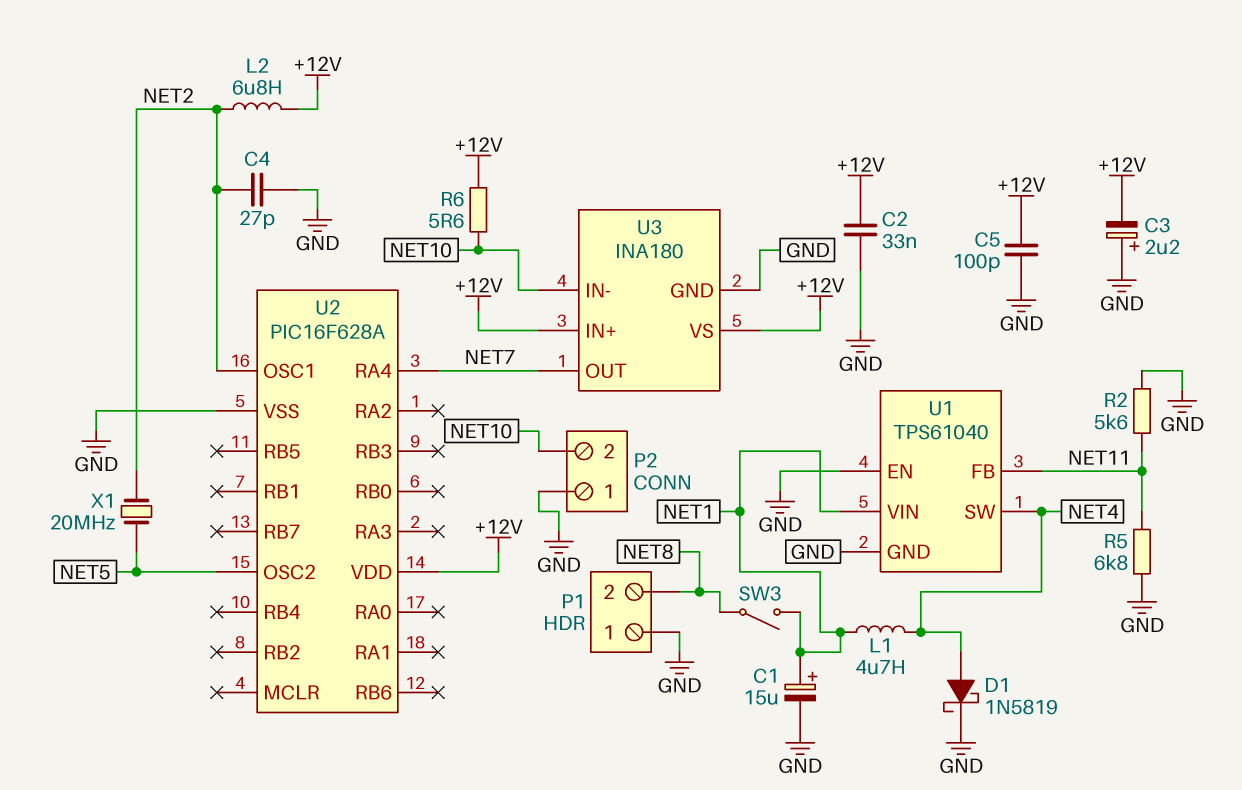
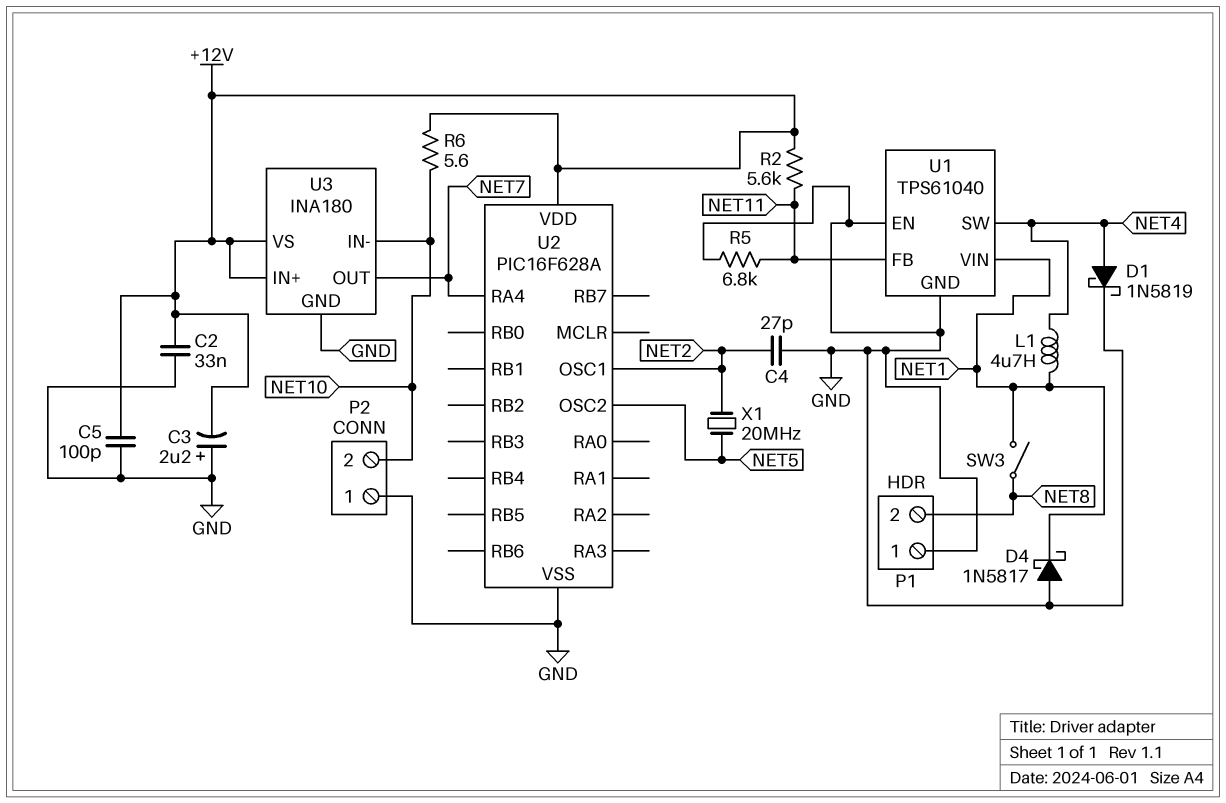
C1: 15uF (plus NET1, minus GND) -> none
D4: none -> schottky 1N5817 (A GND, K NET1)
L2: 6.8uH (+12V, NET2) -> none
R2: 5.6k (GND, NET11) -> 5.6k (+12V, NET11)

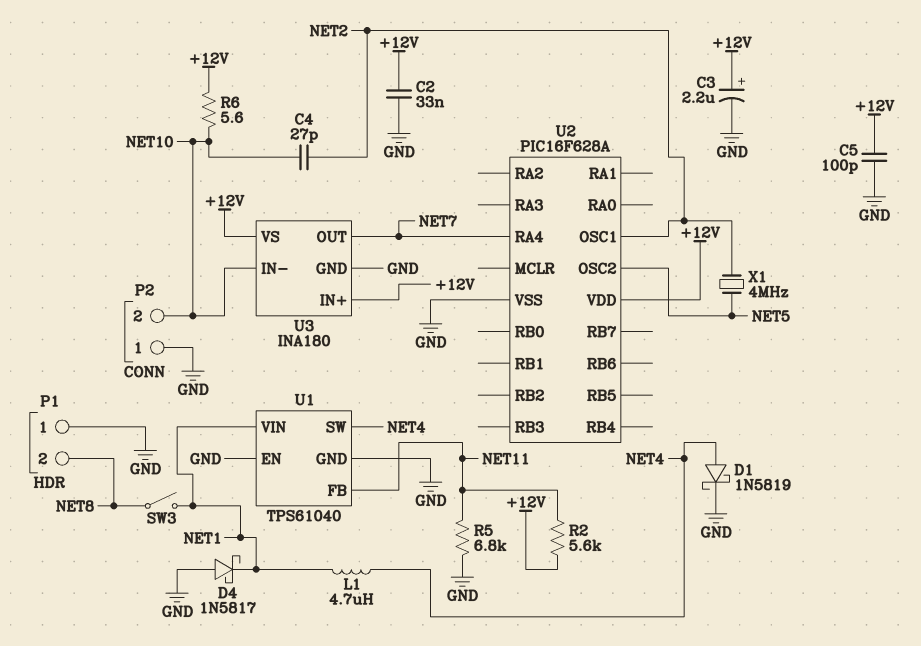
C3: 2.2uF (plus GND, minus +12V) -> 2.2uF (plus +12V, minus GND)
C4: 27pF (GND, NET2) -> 27pF (NET2, NET10)
X1: 20MHz (NET2, NET5) -> 4MHz (NET2, NET5)

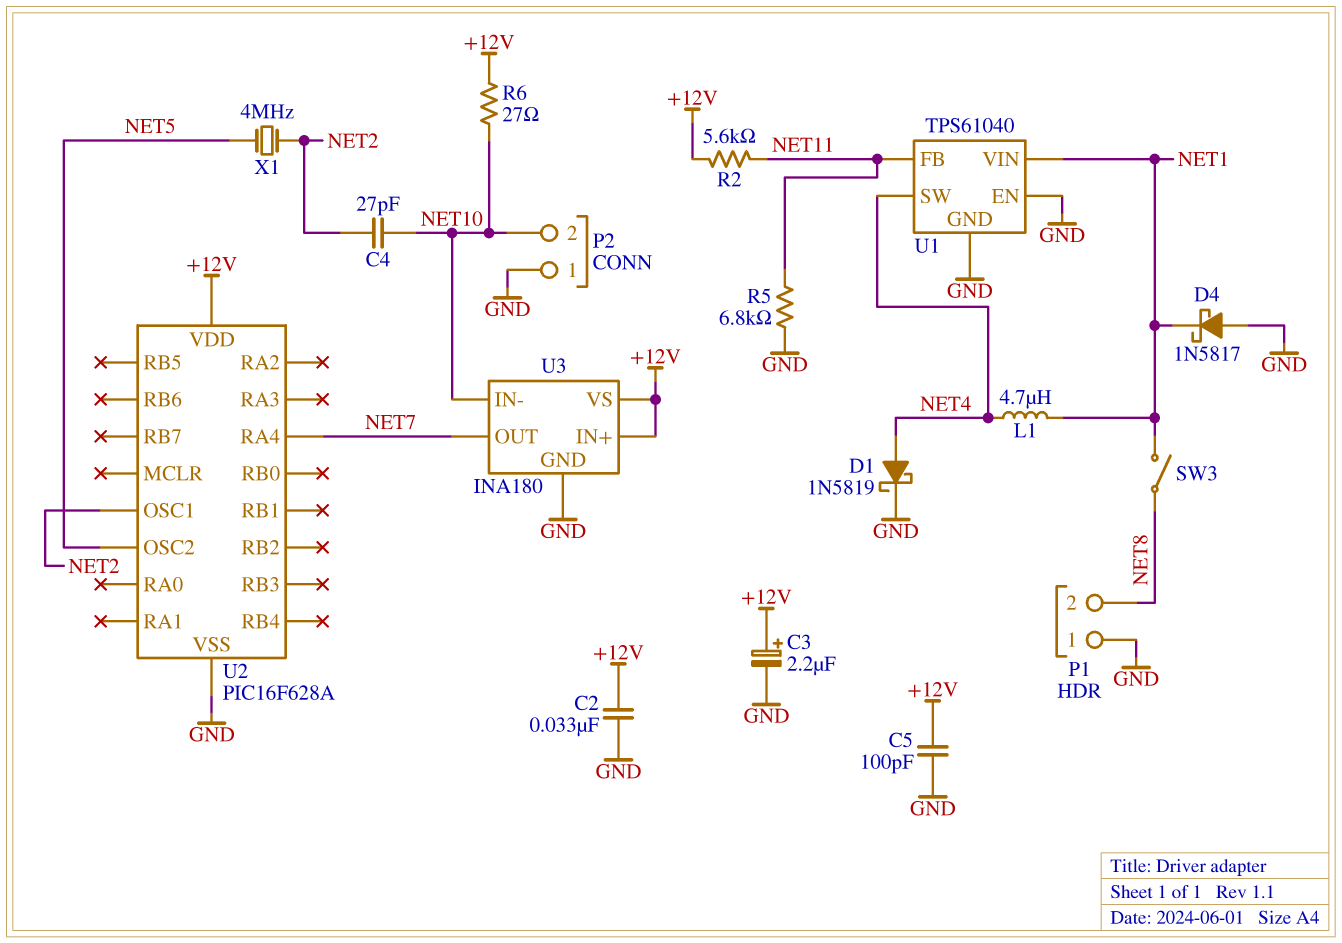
R6: 5.6 (+12V, NET10) -> 27 (+12V, NET10)

